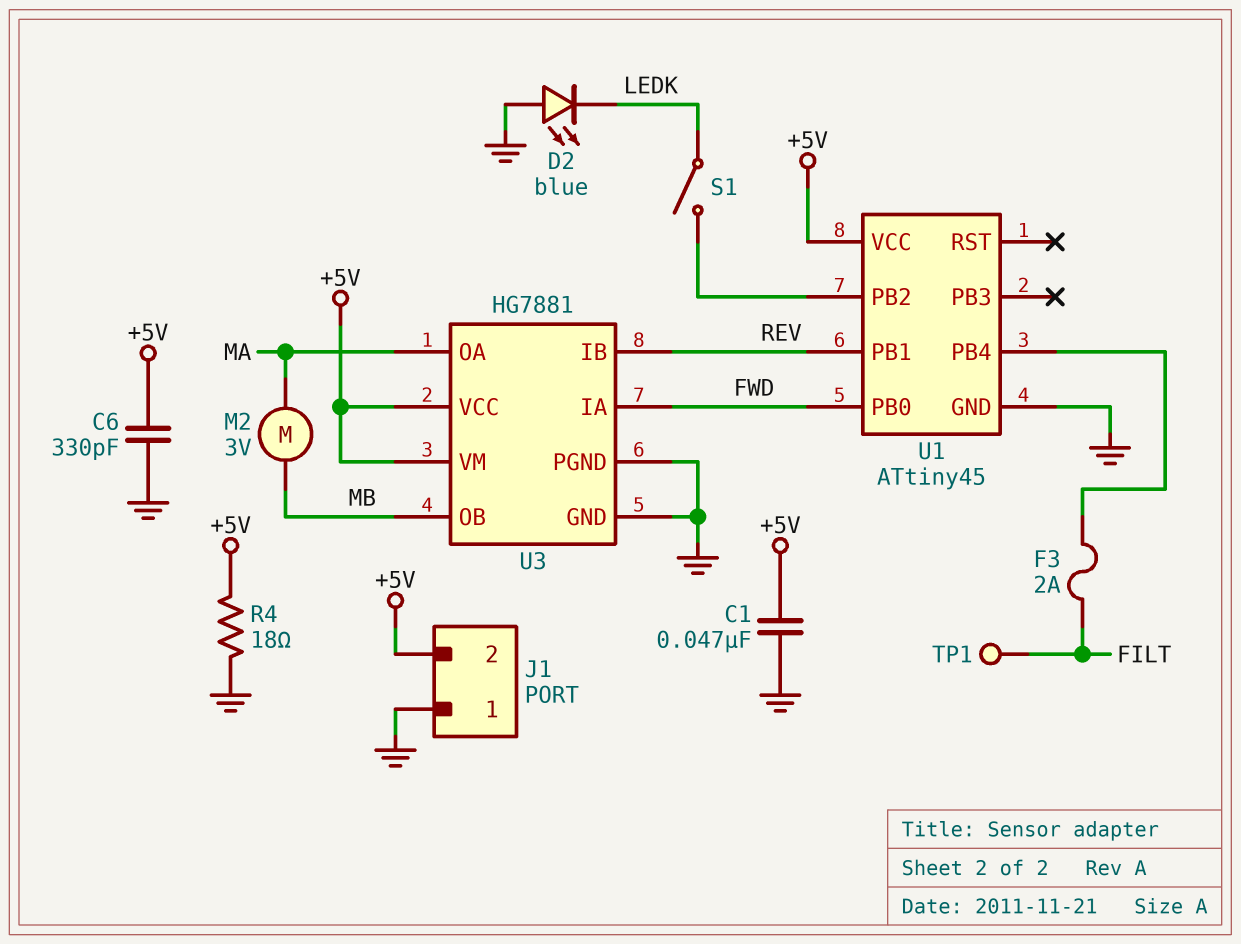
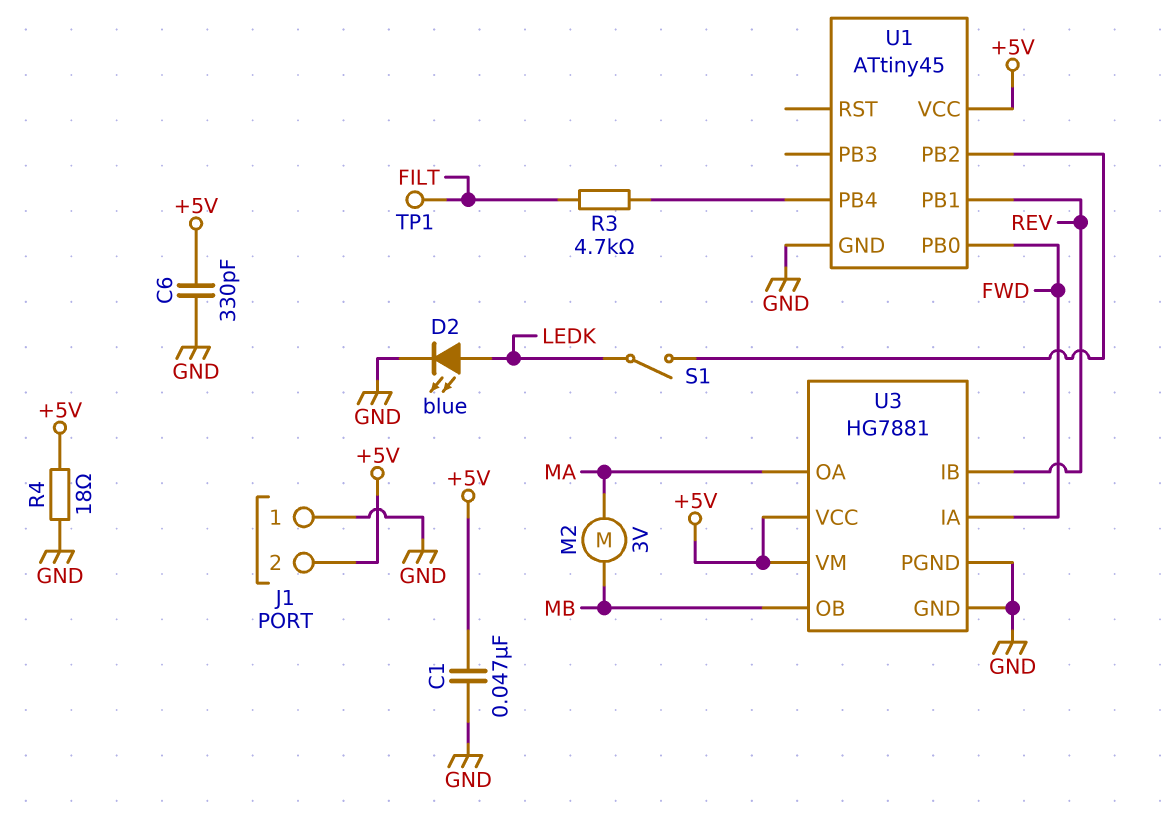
D2: LED blue (A GND, K LEDK) -> LED blue (A LEDK, K GND)
F3: 2A (FILT, U1/PB4) -> none
R3: none -> 4.7k (FILT, U1/PB4)

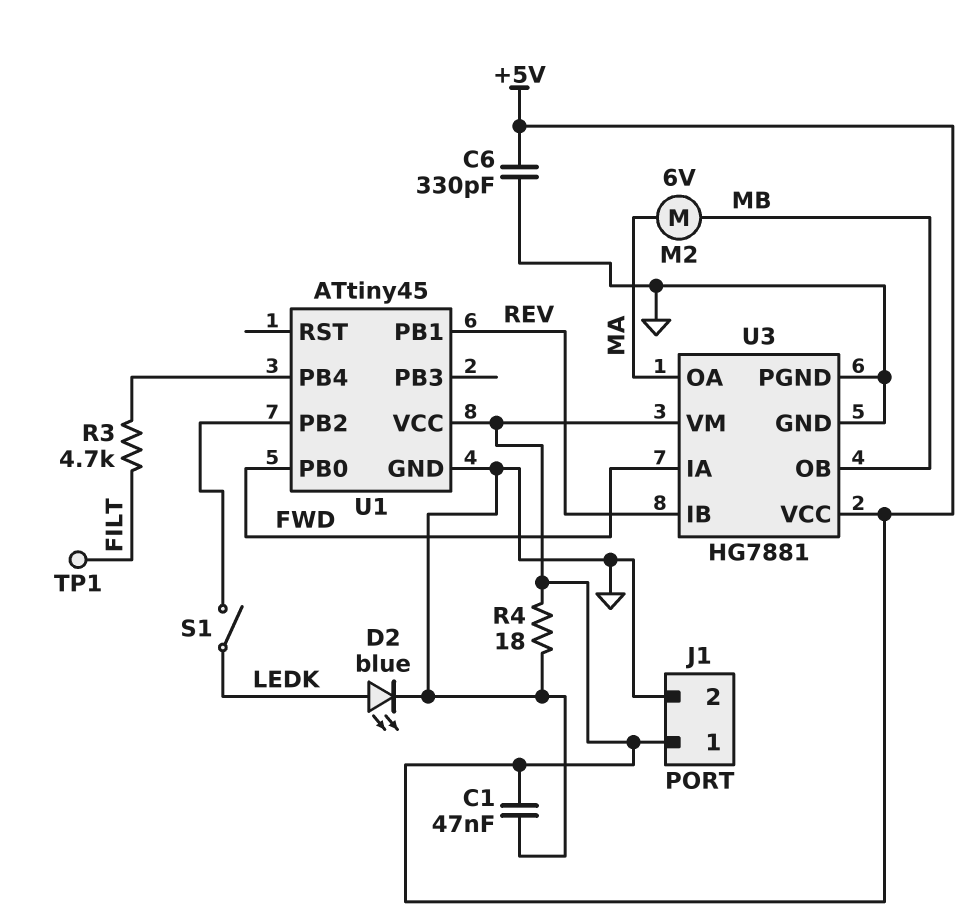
J1 pin 1: GND -> +5V
J1 pin 2: +5V -> GND
M2: motor 3V (MA, MB) -> motor 6V (MA, MB)

